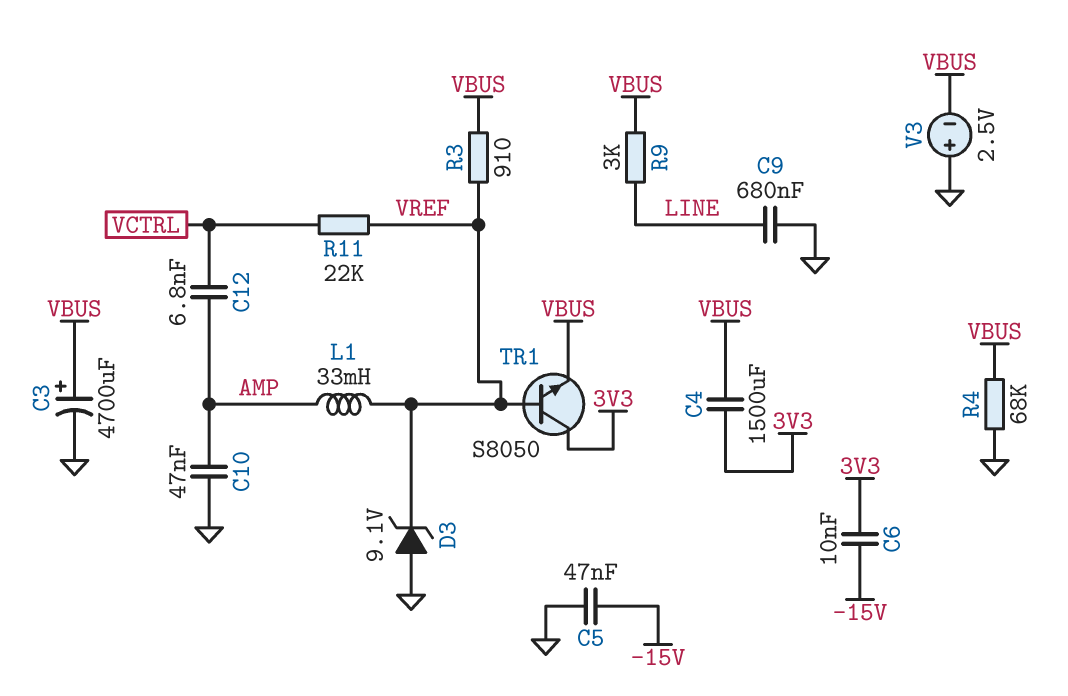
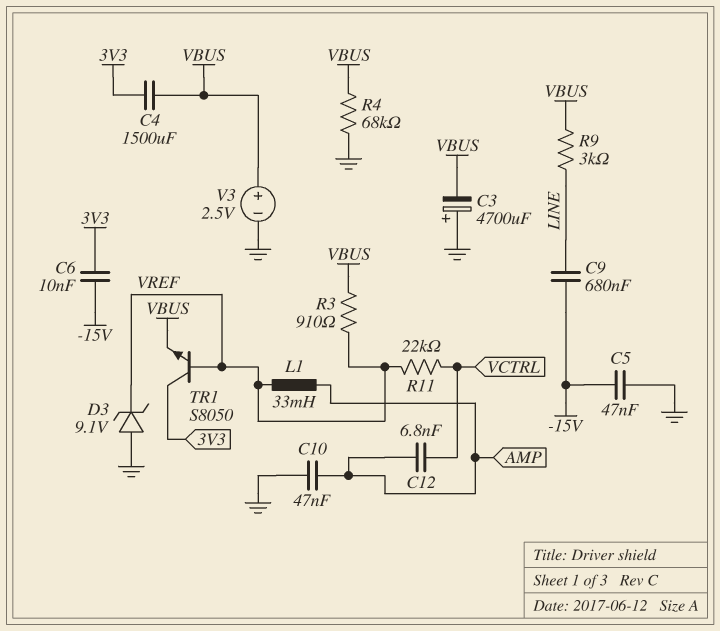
C3: 4700uF (plus VBUS, minus GND) -> 4700uF (plus GND, minus VBUS)
C9: 680nF (GND, LINE) -> 680nF (-15V, LINE)
V3: 2.5V (plus GND, minus VBUS) -> 2.5V (plus VBUS, minus GND)

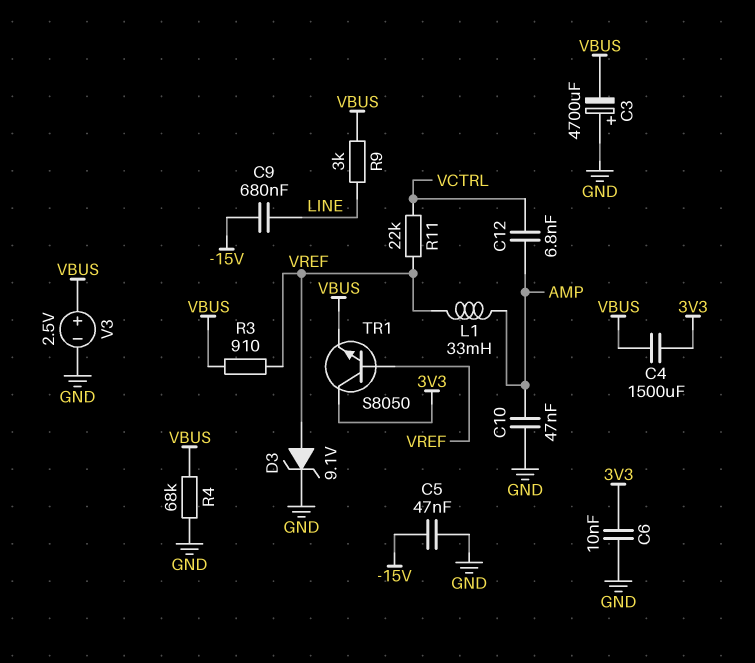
C6: 10nF (-15V, 3V3) -> 10nF (3V3, GND)
D3: zener 9.1V (A GND, K VREF) -> zener 9.1V (A VREF, K GND)

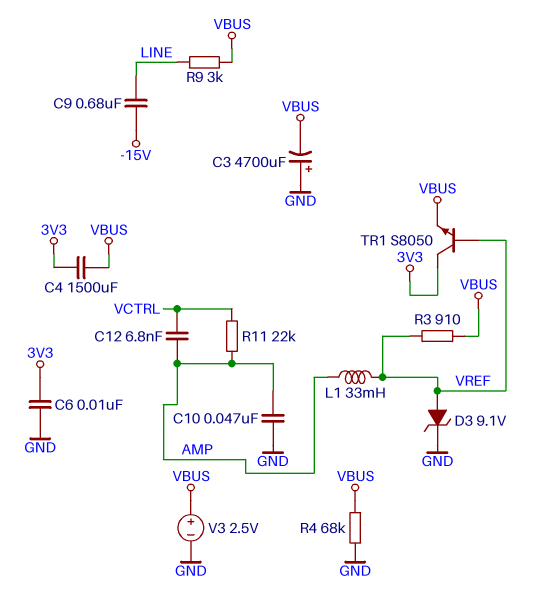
C5: 47nF (-15V, GND) -> none
R11: 22k (VCTRL, VREF) -> 22k (AMP, VCTRL)

